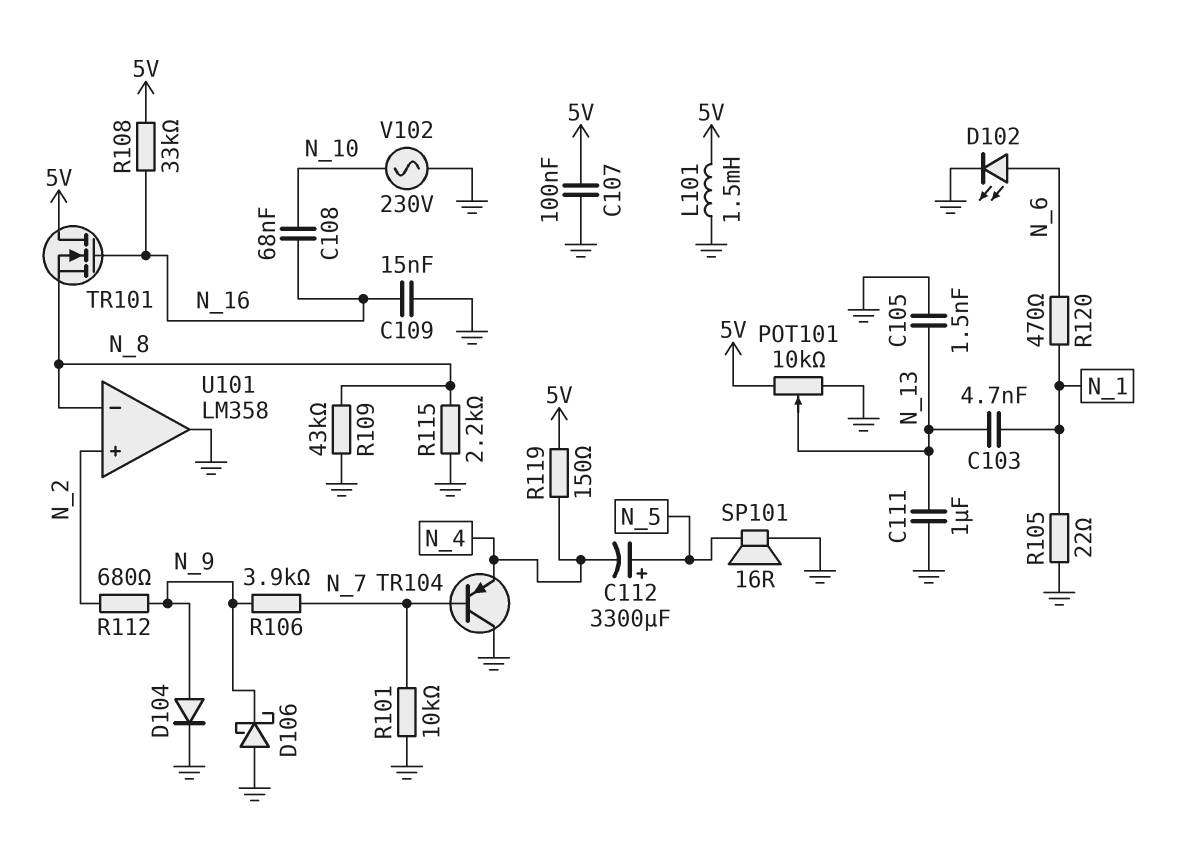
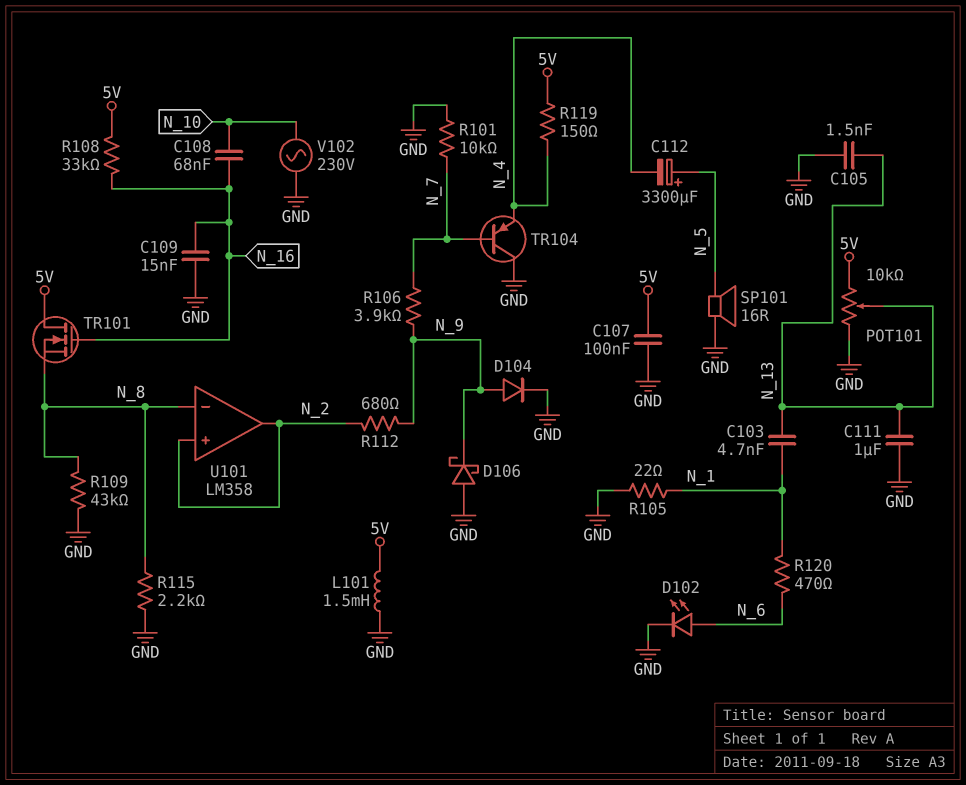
U101 pin out: GND -> N_2

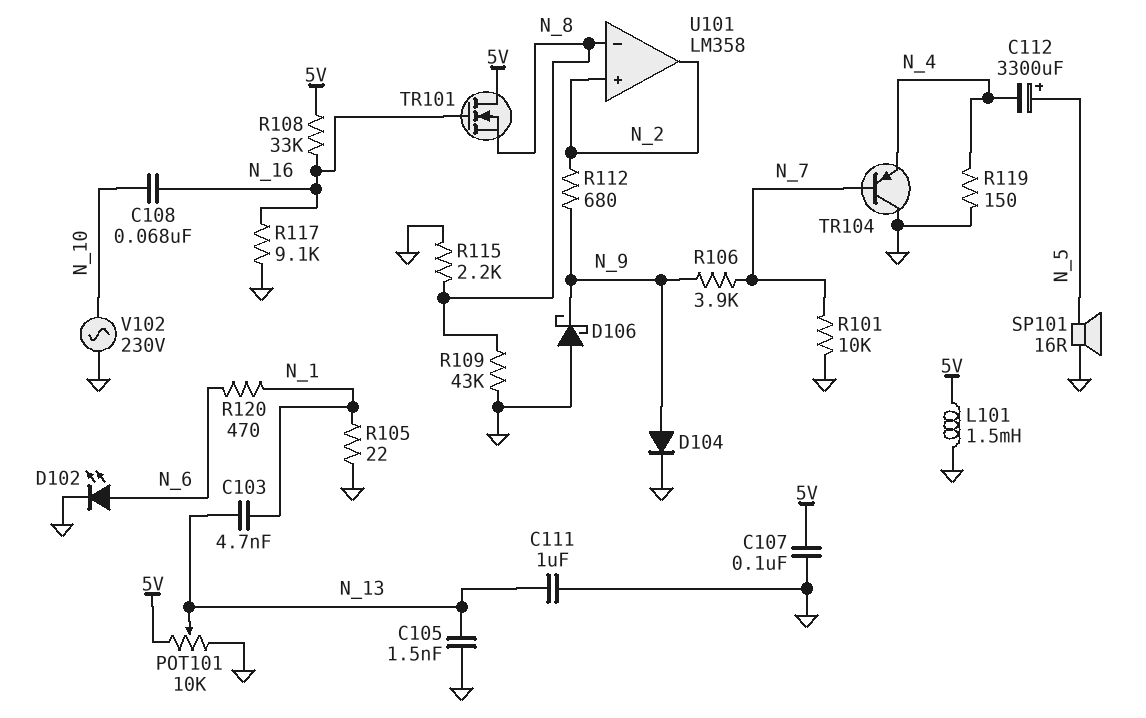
C109: 15nF (GND, N_16) -> none
R117: none -> 9.1k (GND, N_16)
R119: 150 (5V, N_4) -> 150 (GND, N_4)

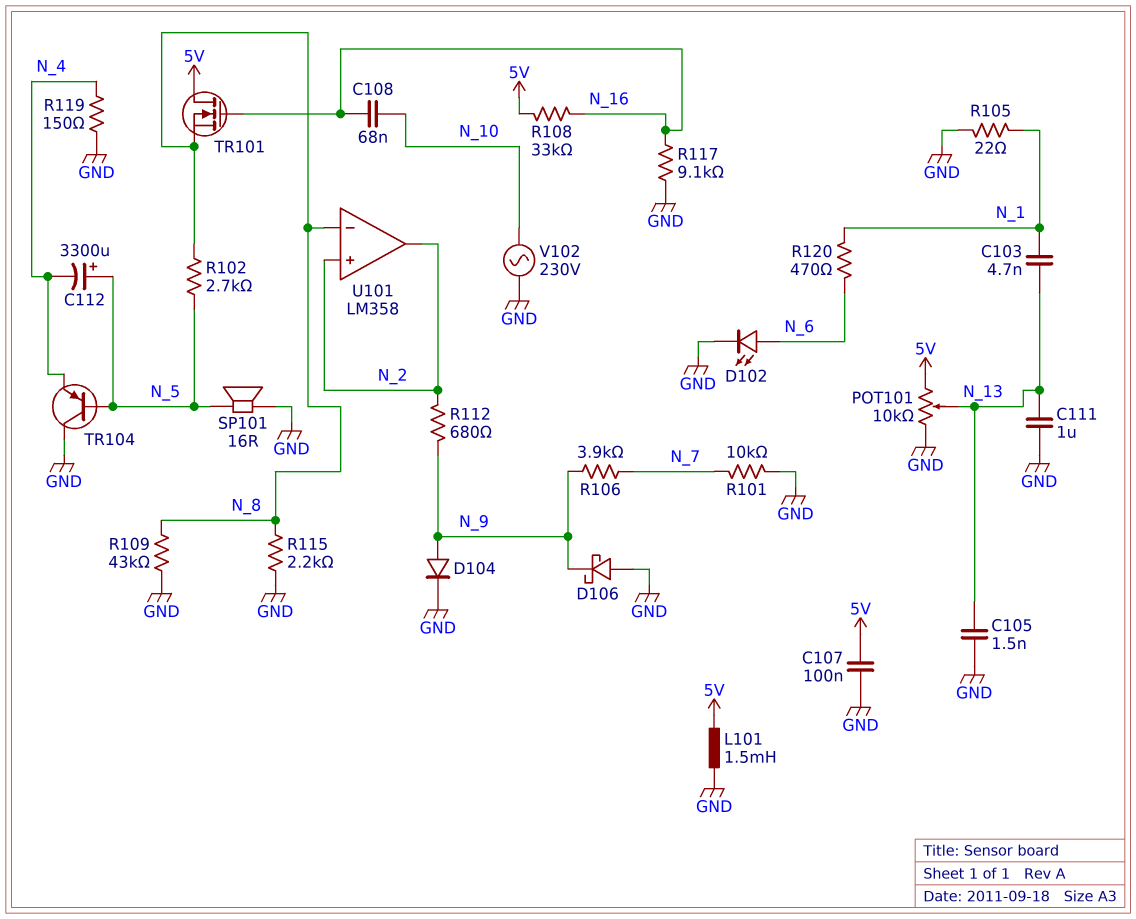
R102: none -> 2.7k (N_5, N_8)
TR104: PNP (B N_7, C GND, E N_4) -> PNP (B N_5, C GND, E N_4)

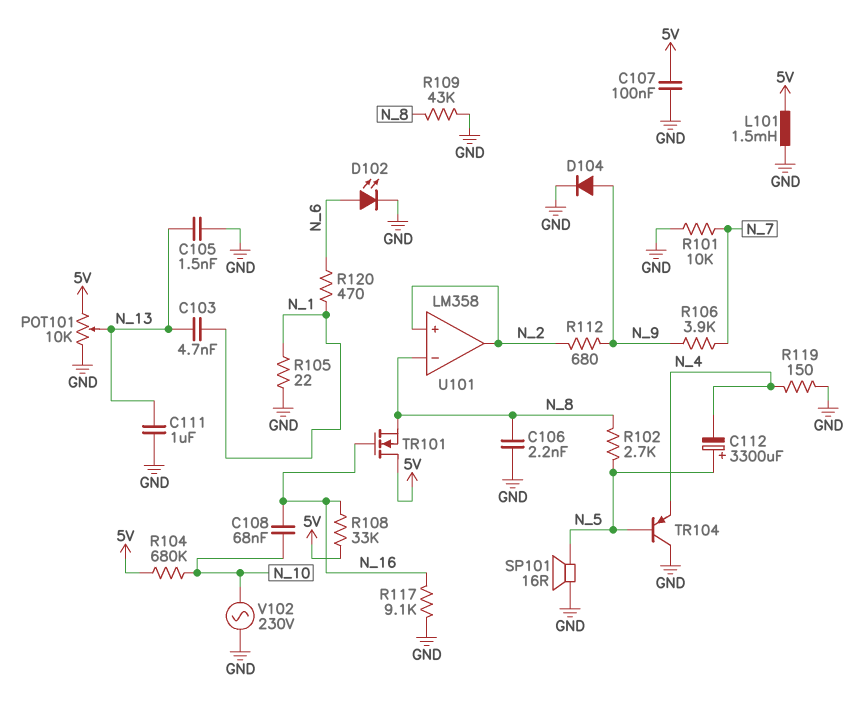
C106: none -> 2.2nF (GND, N_8)
D106: schottky (A GND, K N_9) -> none
R104: none -> 680k (5V, N_10)
R115: 2.2k (GND, N_8) -> none

